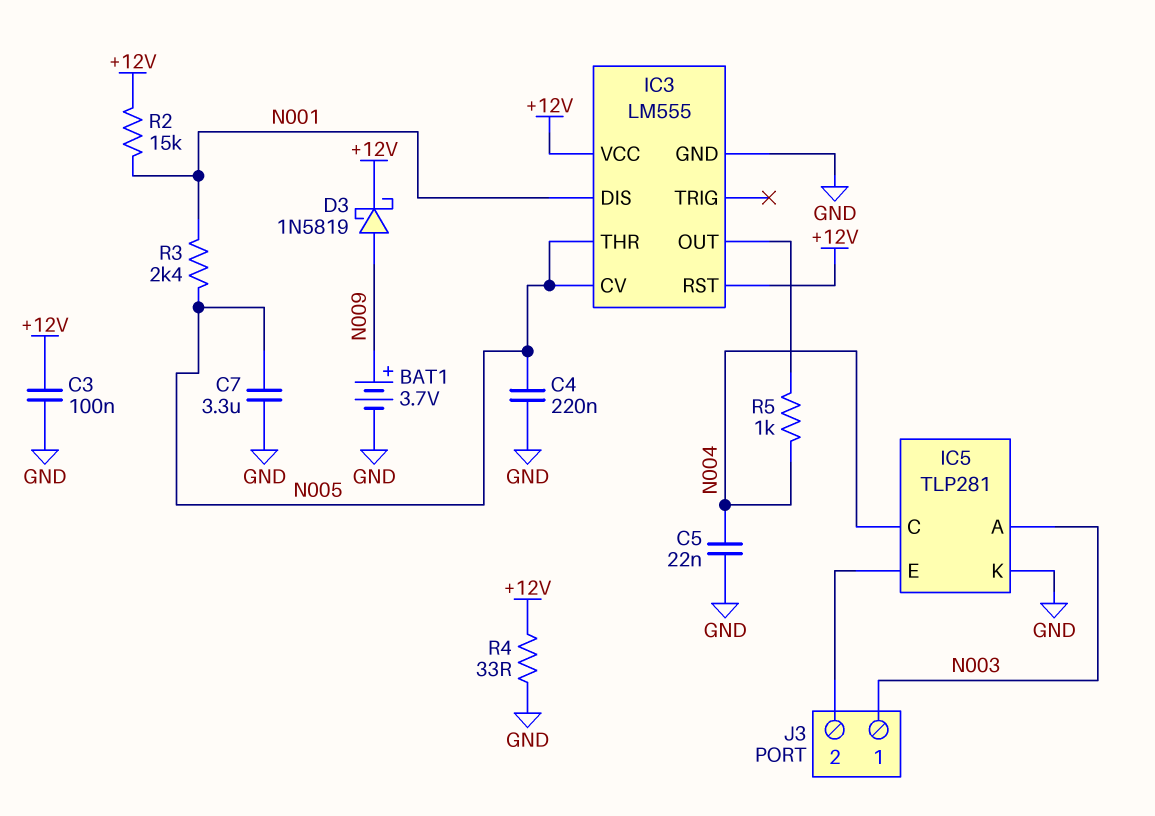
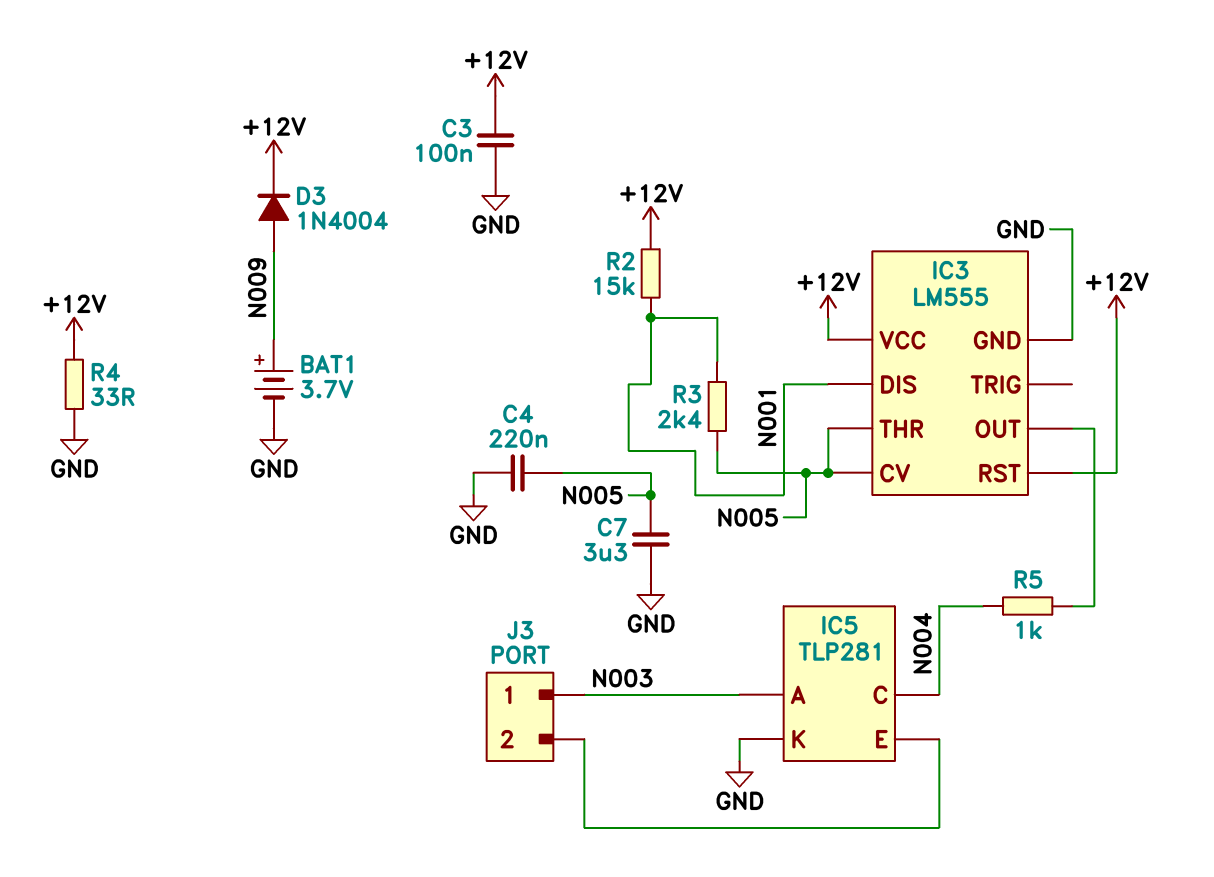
C5: 22nF (GND, N004) -> none
D3: schottky 1N5819 (A N009, K +12V) -> diode 1N4004 (A N009, K +12V)

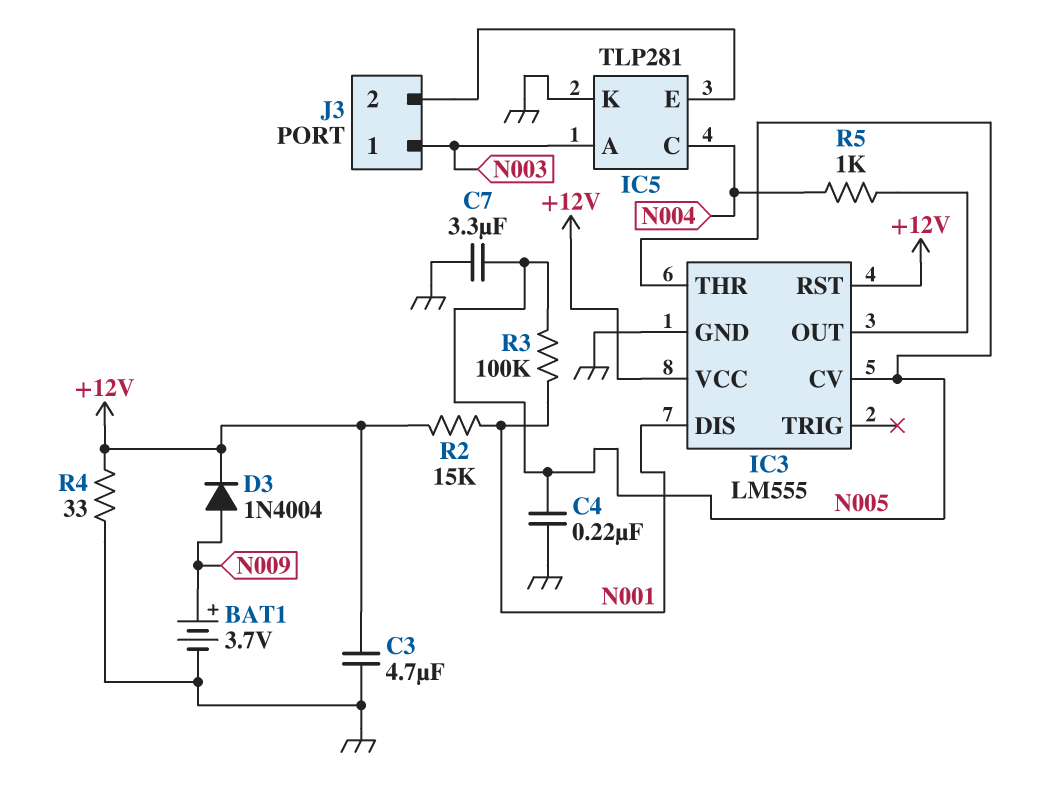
C3: 100nF (+12V, GND) -> 4.7uF (+12V, GND)
R3: 2.4k (N001, N005) -> 100k (N001, N005)

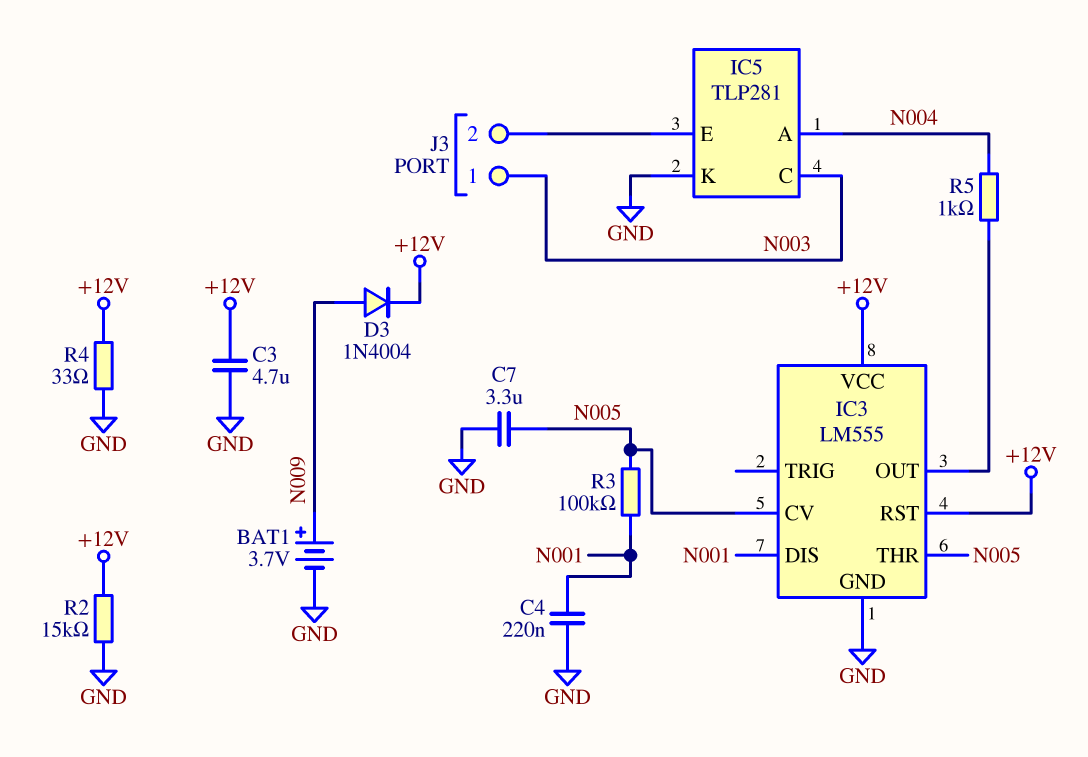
C4: 220nF (GND, N005) -> 220nF (GND, N001)
IC5 pin A: N003 -> N004
IC5 pin C: N004 -> N003
R2: 15k (+12V, N001) -> 15k (+12V, GND)

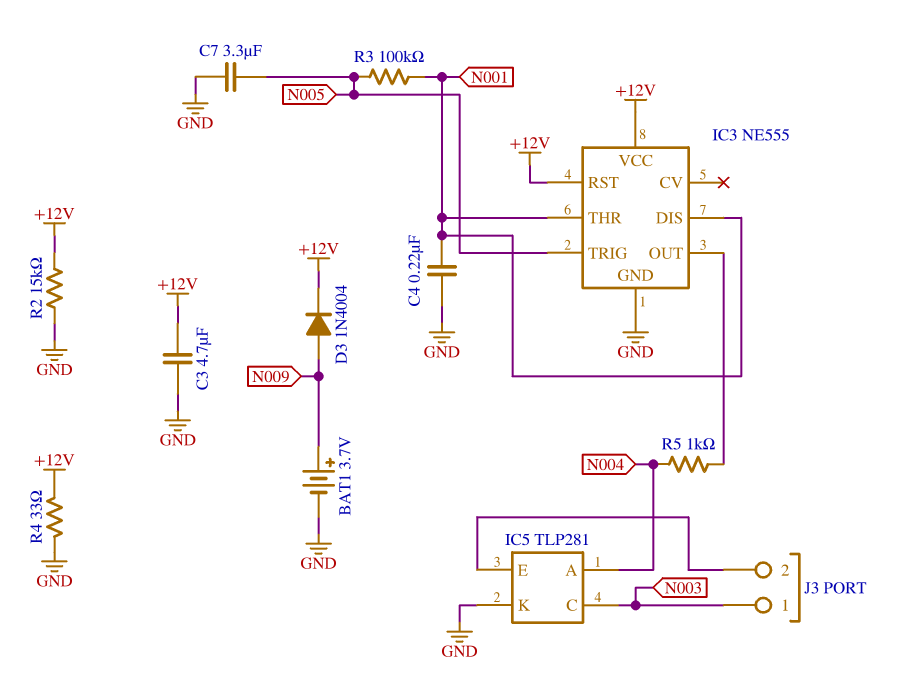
IC3: LM555 -> NE555
IC3 pin CV: N005 -> none
IC3 pin THR: N005 -> N001
IC3 pin TRIG: none -> N005

